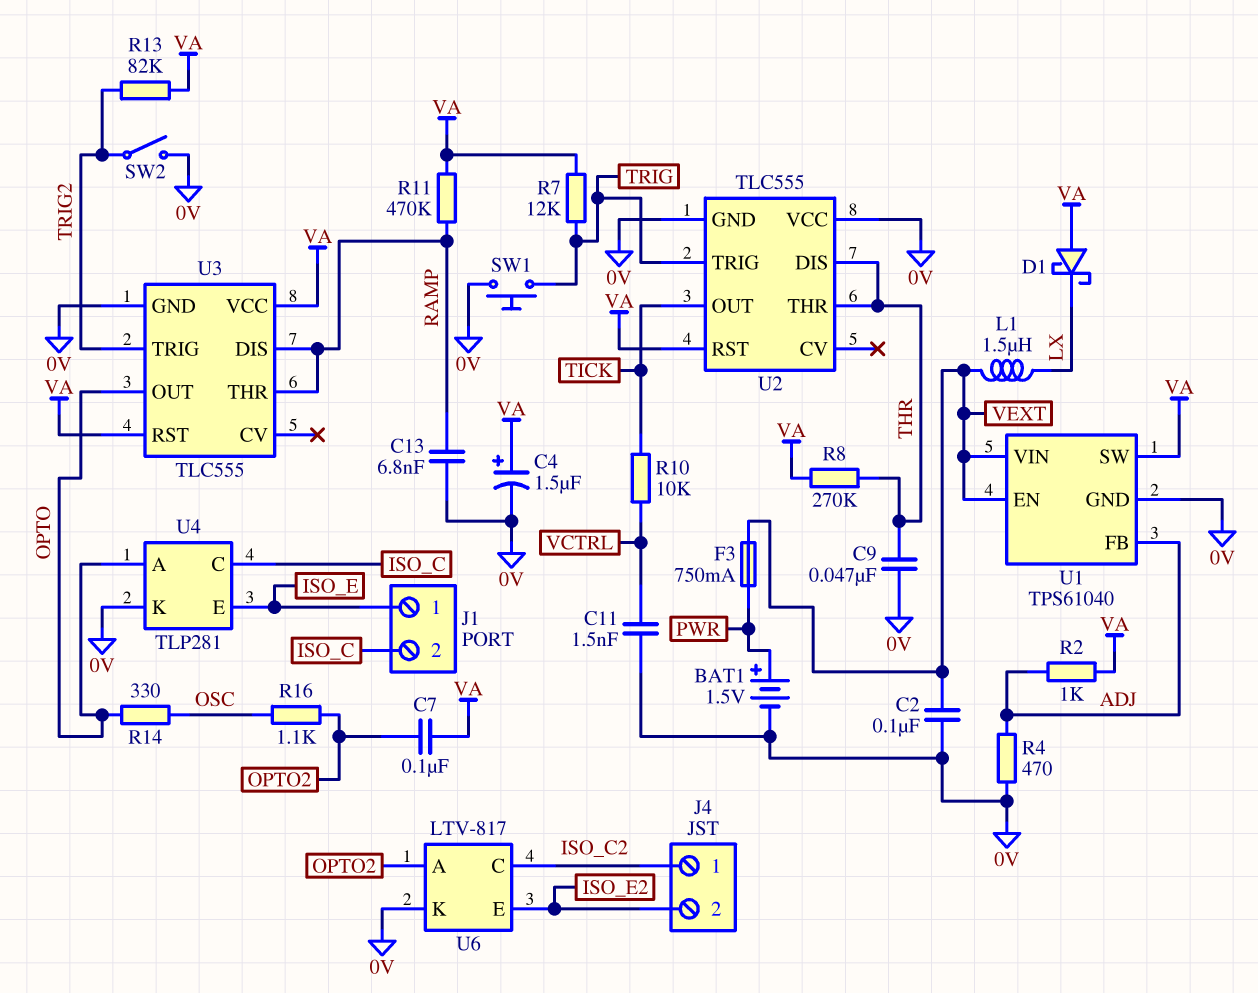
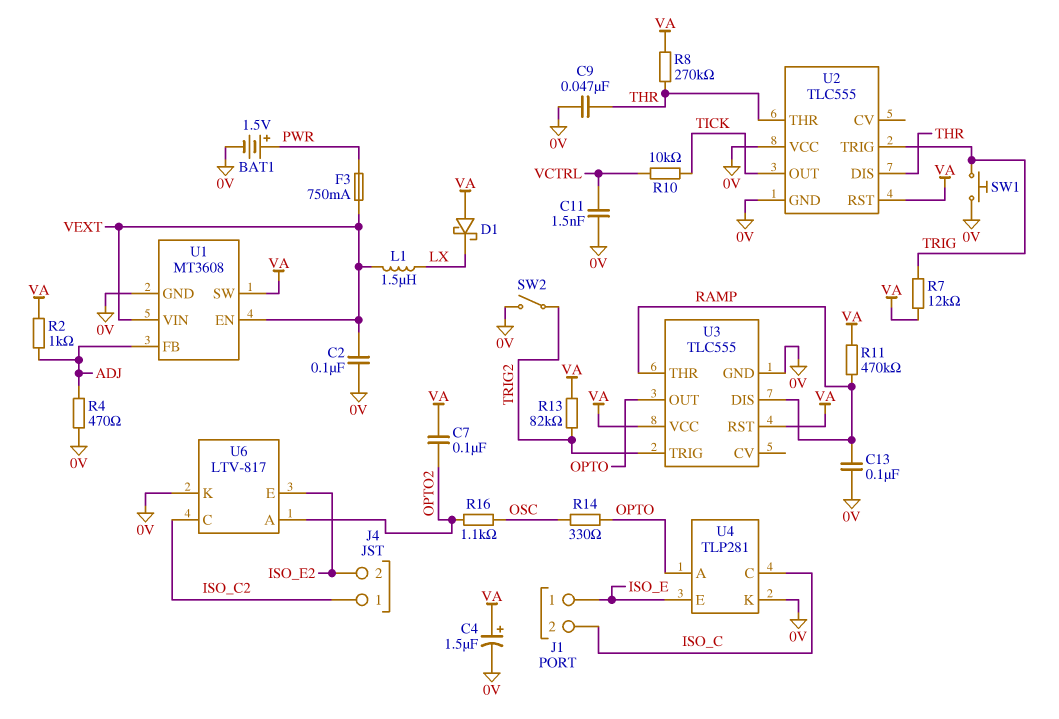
C13: 6.8nF (0V, RAMP) -> 100nF (0V, RAMP)
U1: TPS61040 -> MT3608

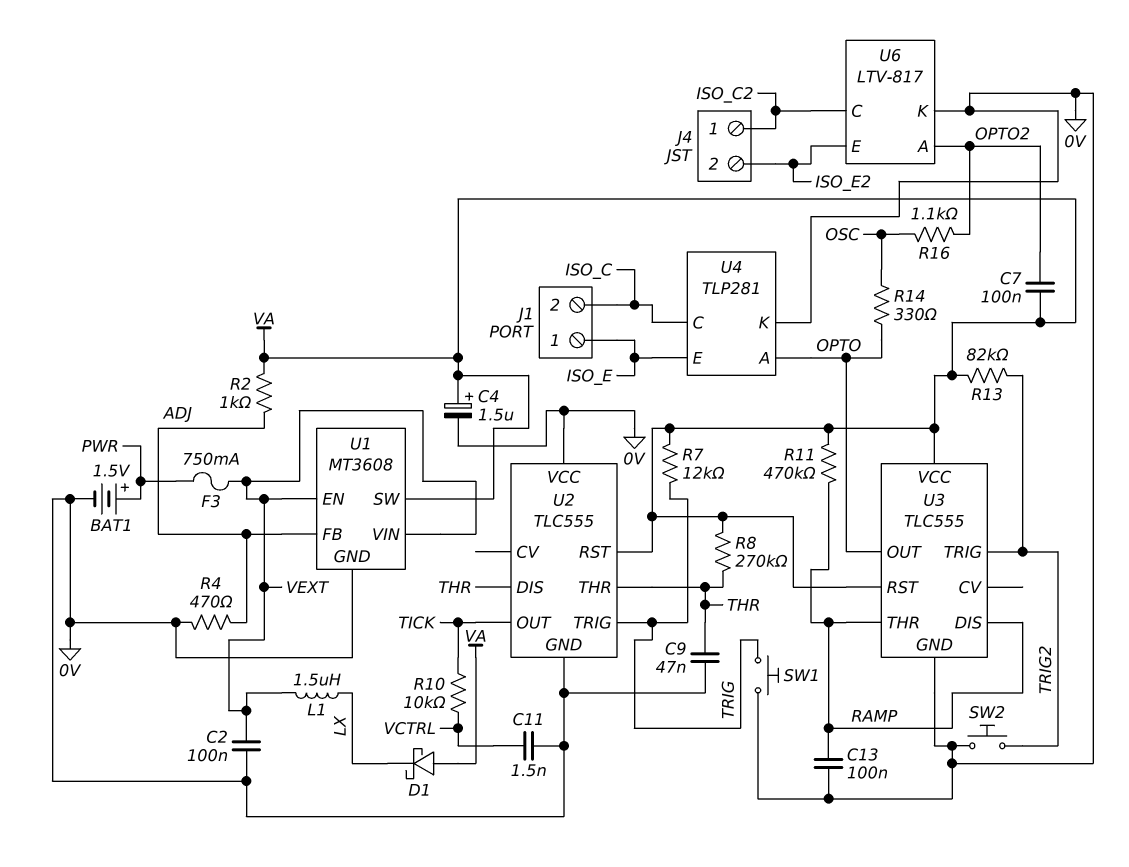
SW2: switch (0V, TRIG2) -> button (0V, TRIG2)

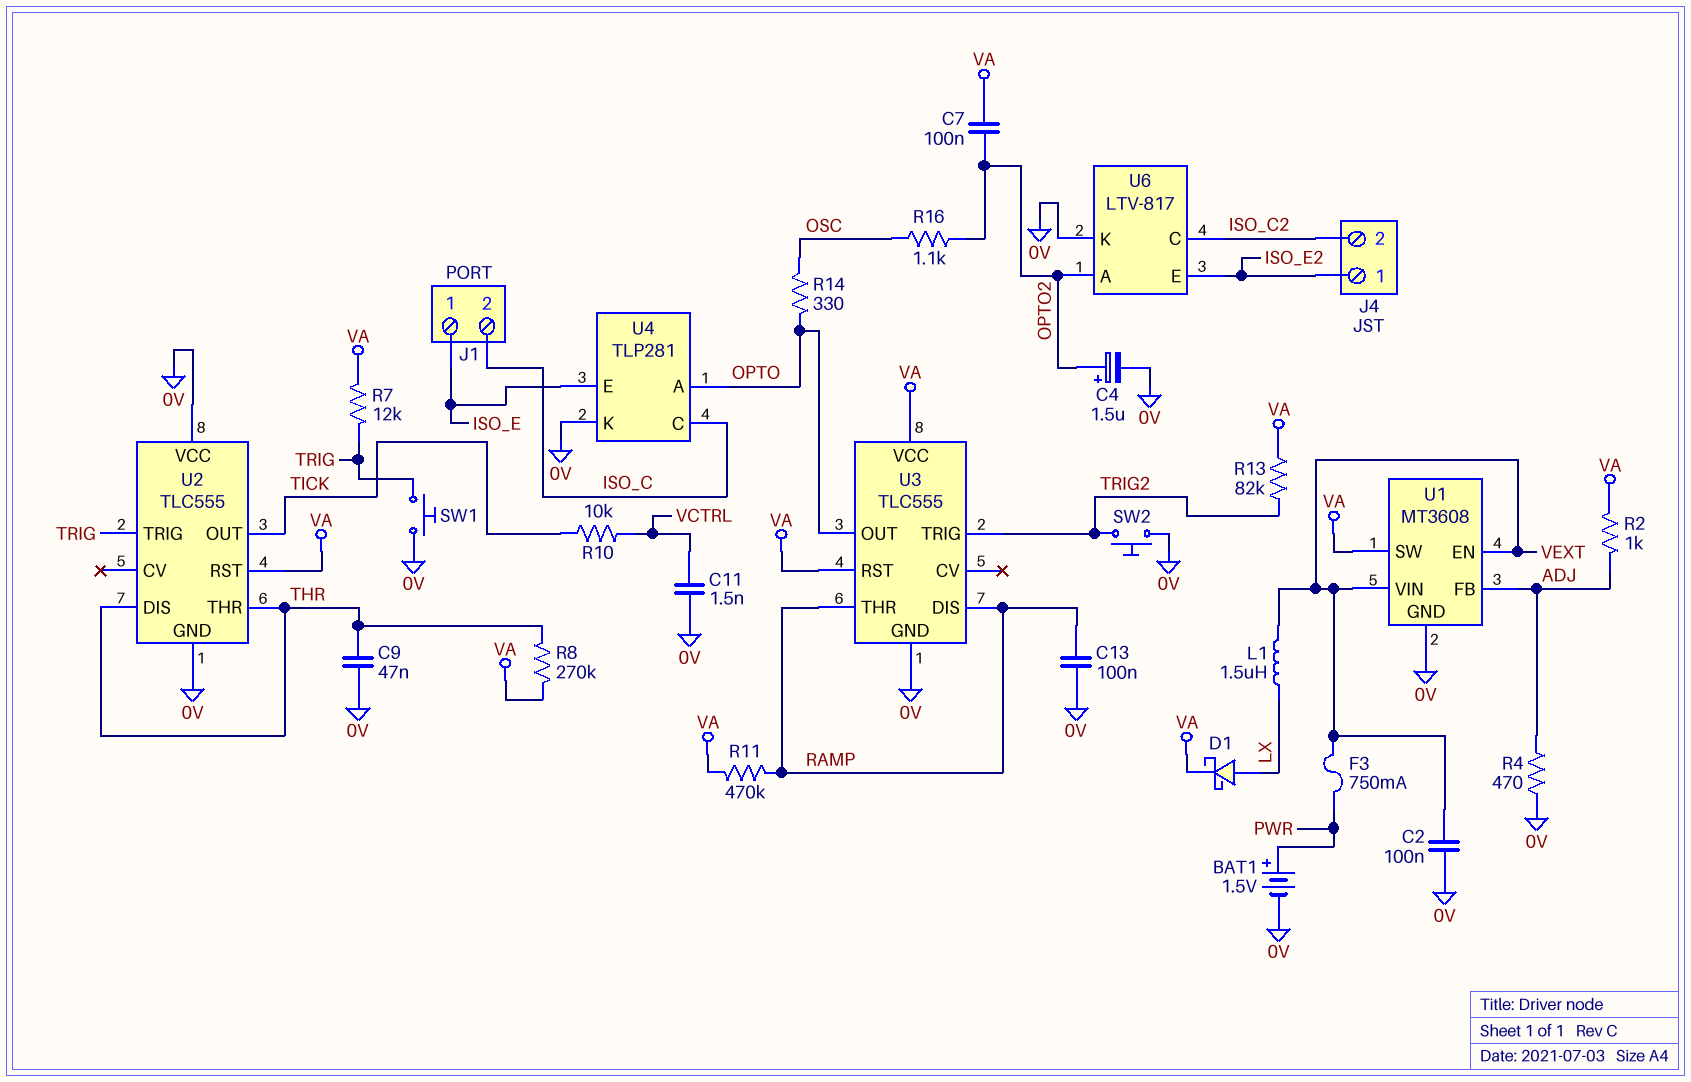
C4: 1.5uF (plus VA, minus 0V) -> 1.5uF (plus OPTO2, minus 0V)
D1: schottky (A VA, K LX) -> schottky (A LX, K VA)
J4 pin 1: ISO_C2 -> ISO_E2
J4 pin 2: ISO_E2 -> ISO_C2

